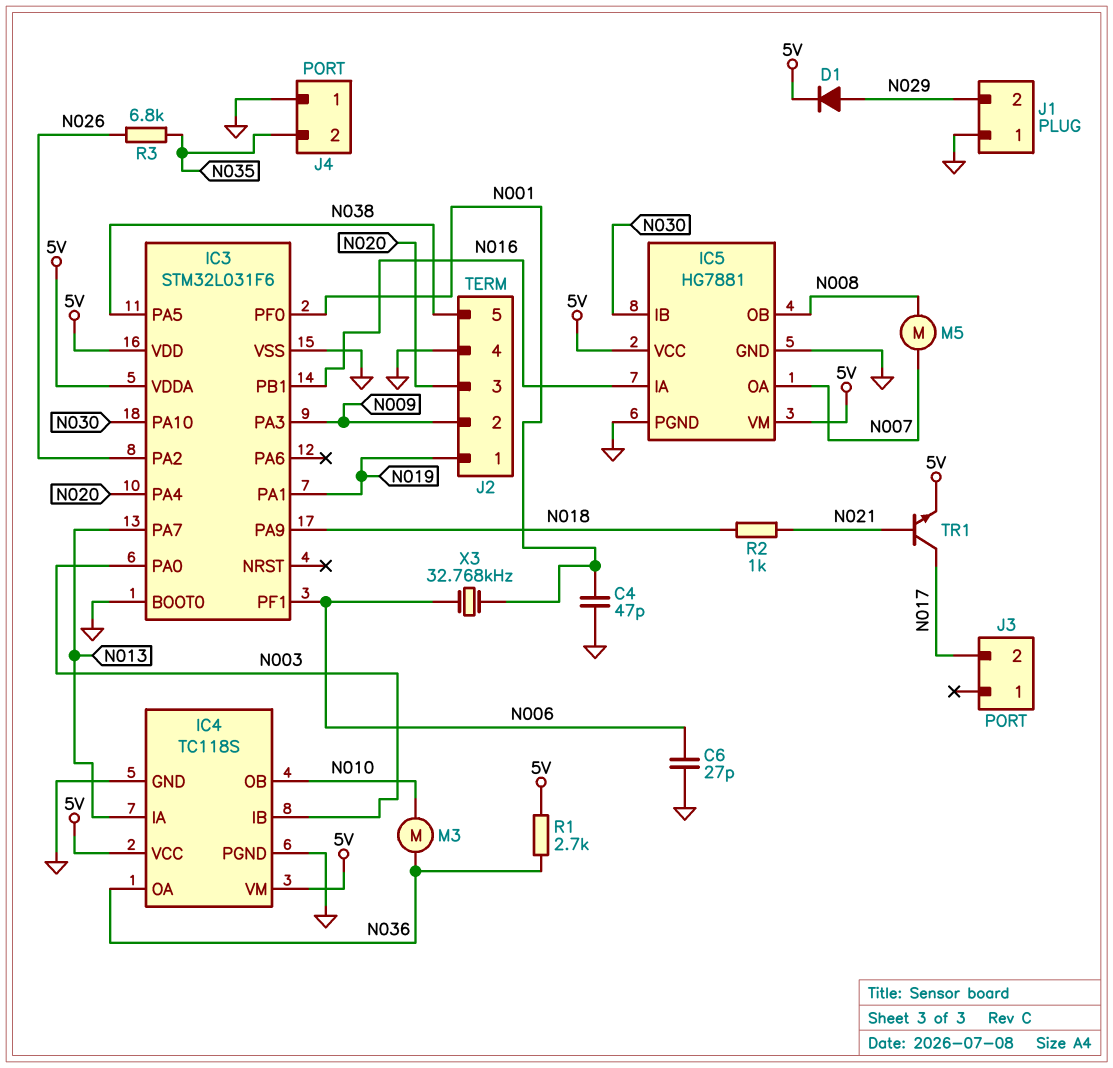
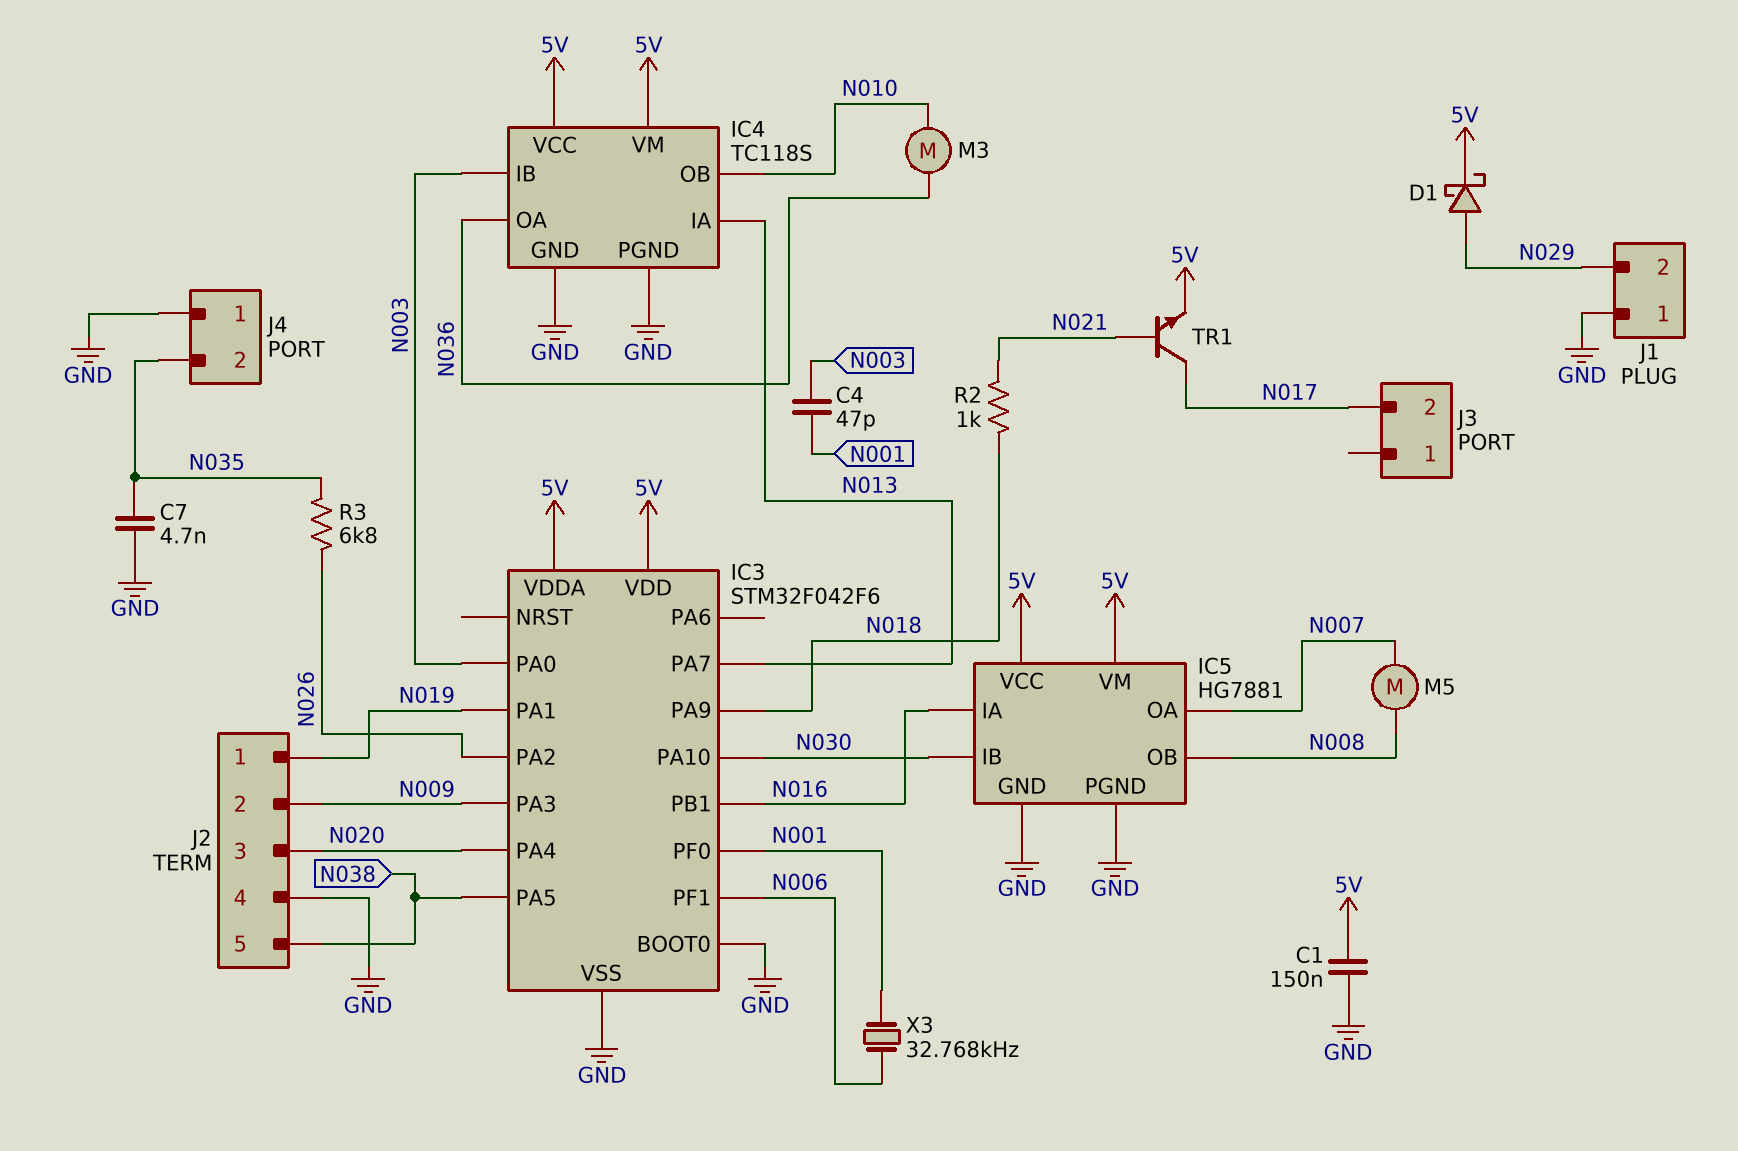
C1: none -> 150nF (5V, GND)
C4: 47pF (GND, N001) -> 47pF (N001, N003)
C6: 27pF (GND, N006) -> none
C7: none -> 4.7nF (GND, N035)
D1: diode (A N029, K 5V) -> schottky (A N029, K 5V)
IC3: STM32L031F6 -> STM32F042F6
R1: 2.7k (5V, N036) -> none

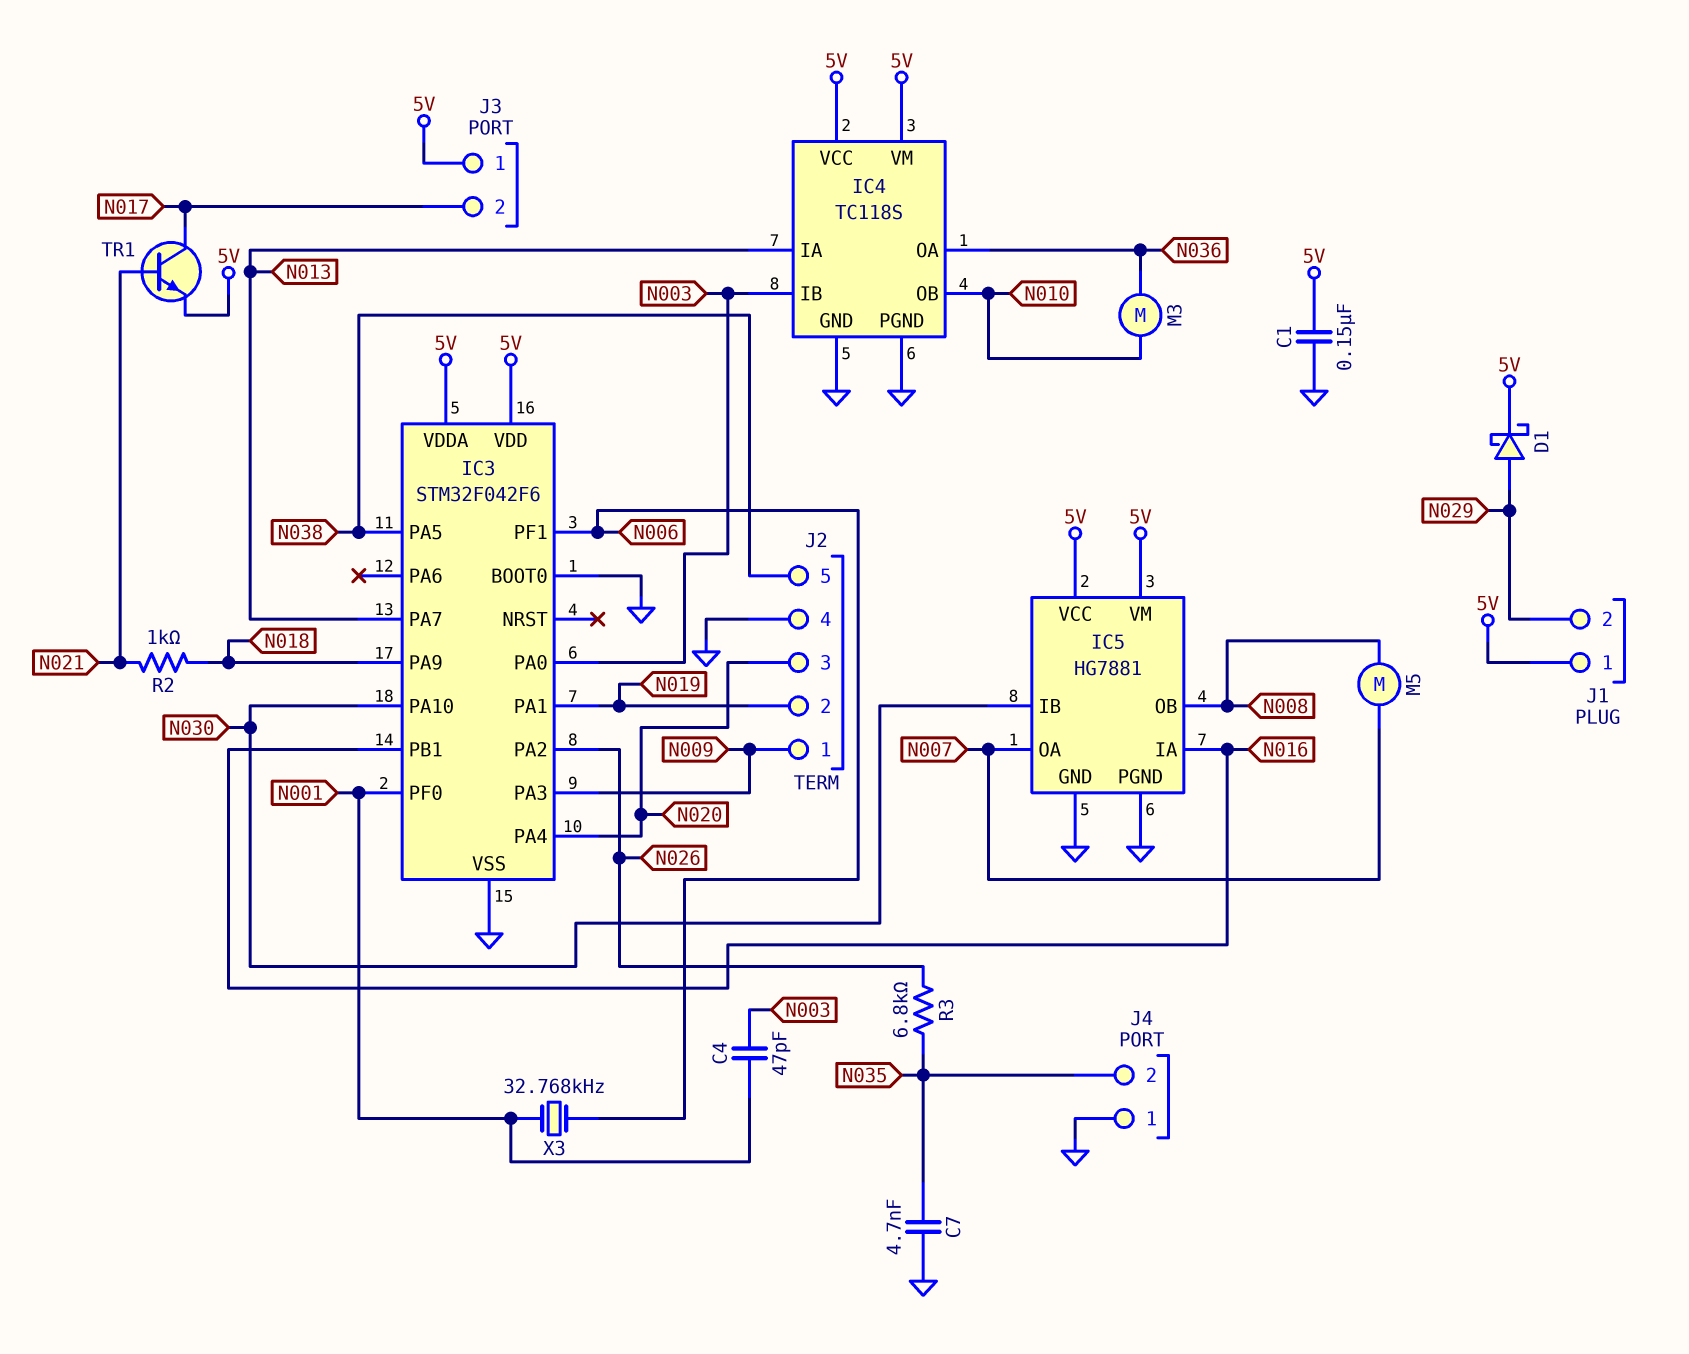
J1 pin 1: GND -> 5V
J2 pin 1: N019 -> N009
J2 pin 2: N009 -> N019
J3 pin 1: none -> 5V

